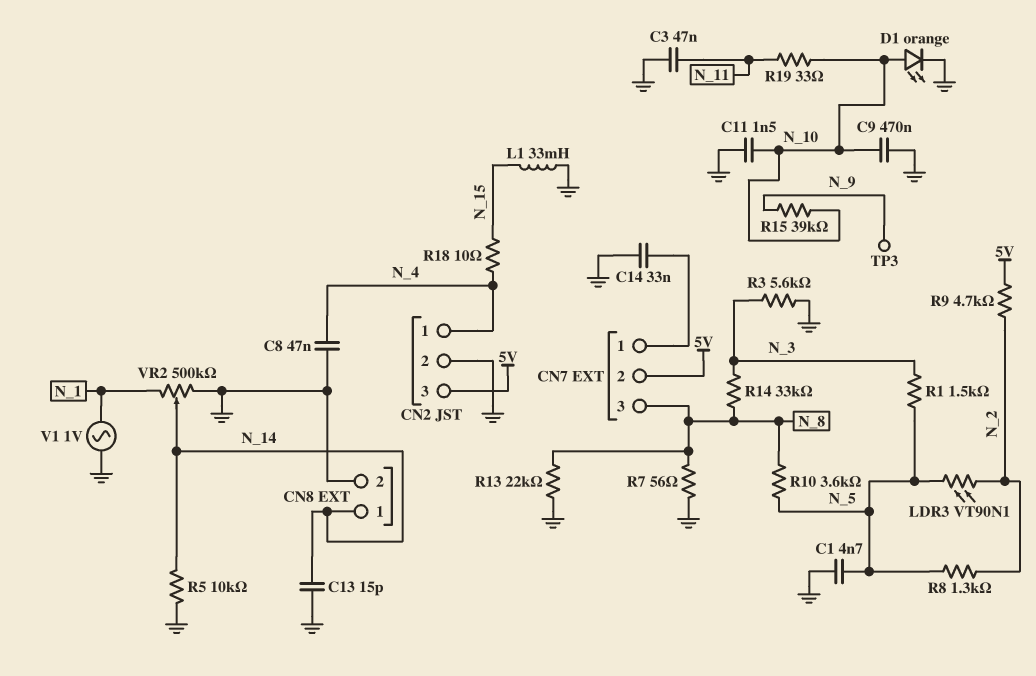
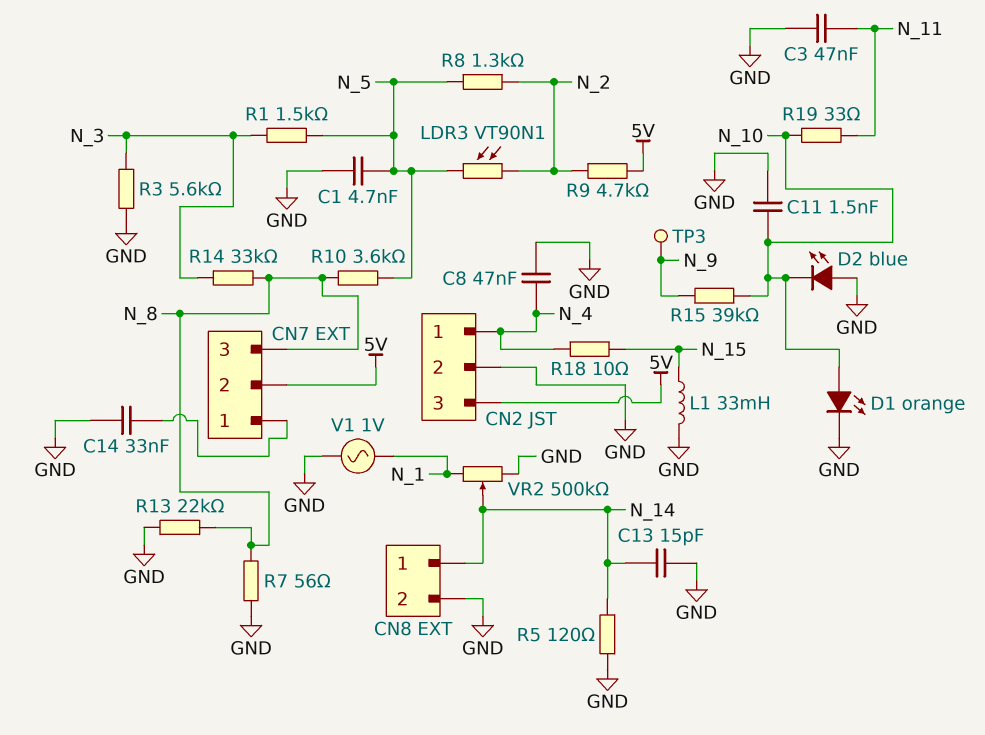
C9: 470nF (GND, N_10) -> none
D2: none -> LED blue (A GND, K N_10)
R5: 10k (GND, N_14) -> 120 (GND, N_14)

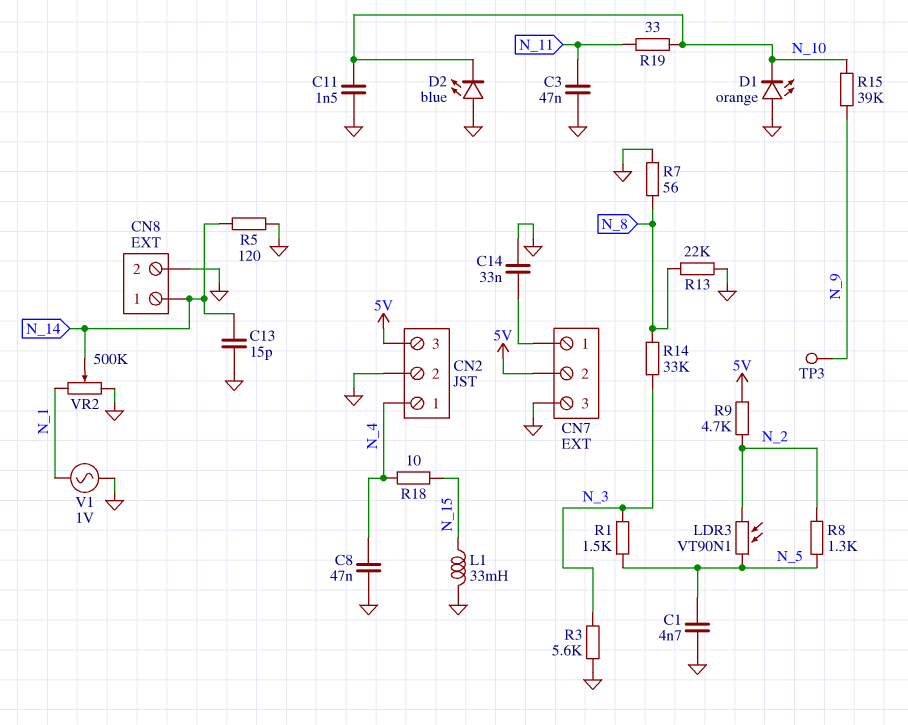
CN7 pin 3: N_8 -> GND
D1: LED orange (A N_10, K GND) -> LED orange (A GND, K N_10)
R10: 3.6k (N_5, N_8) -> none

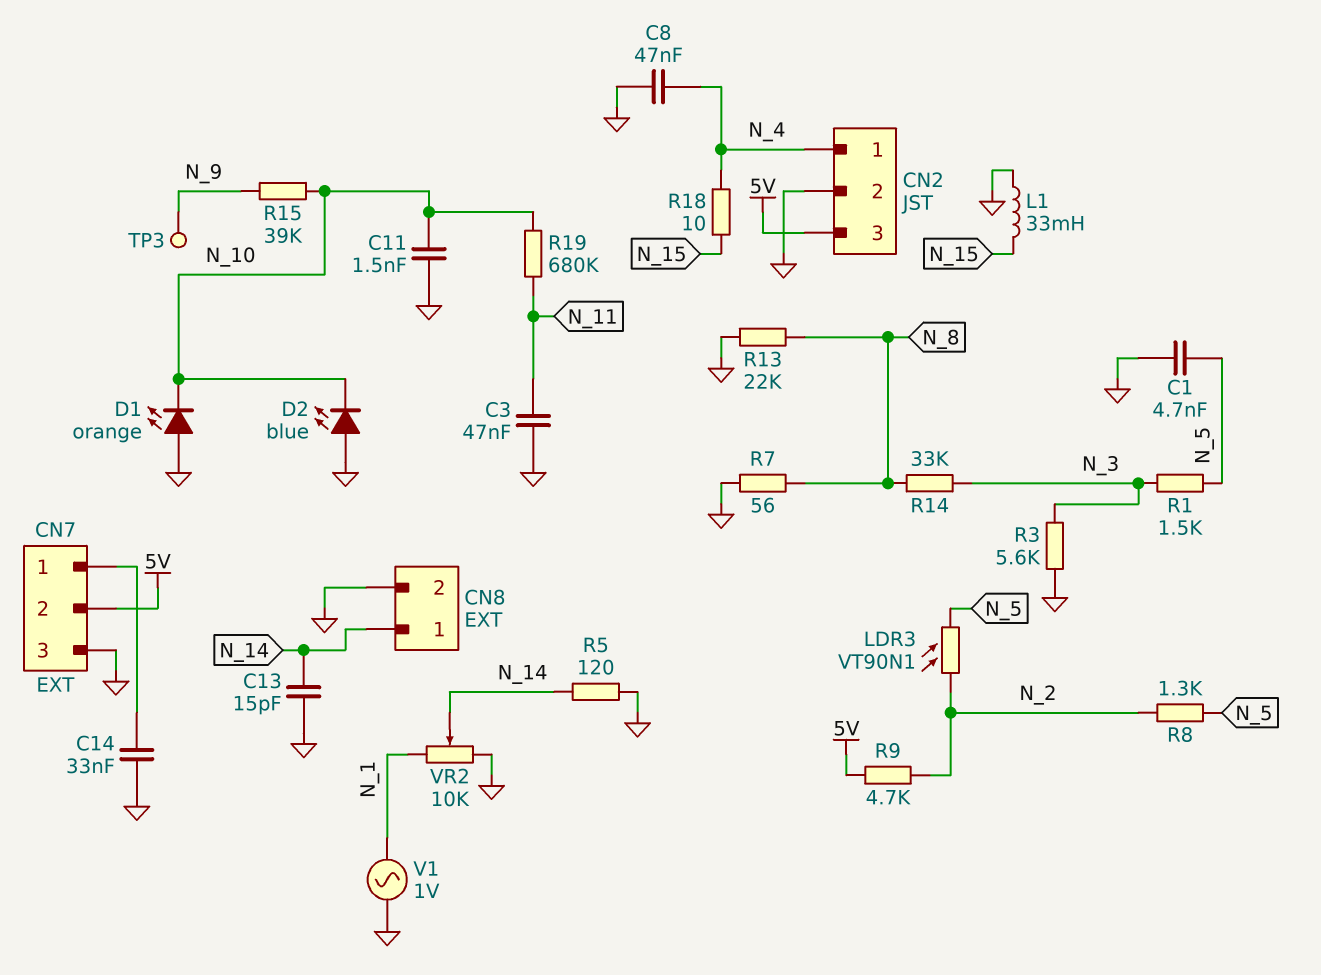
R19: 33 (N_10, N_11) -> 680k (N_10, N_11)
VR2: 500k (GND, N_1, wiper N_14) -> 10k (GND, N_1, wiper N_14)

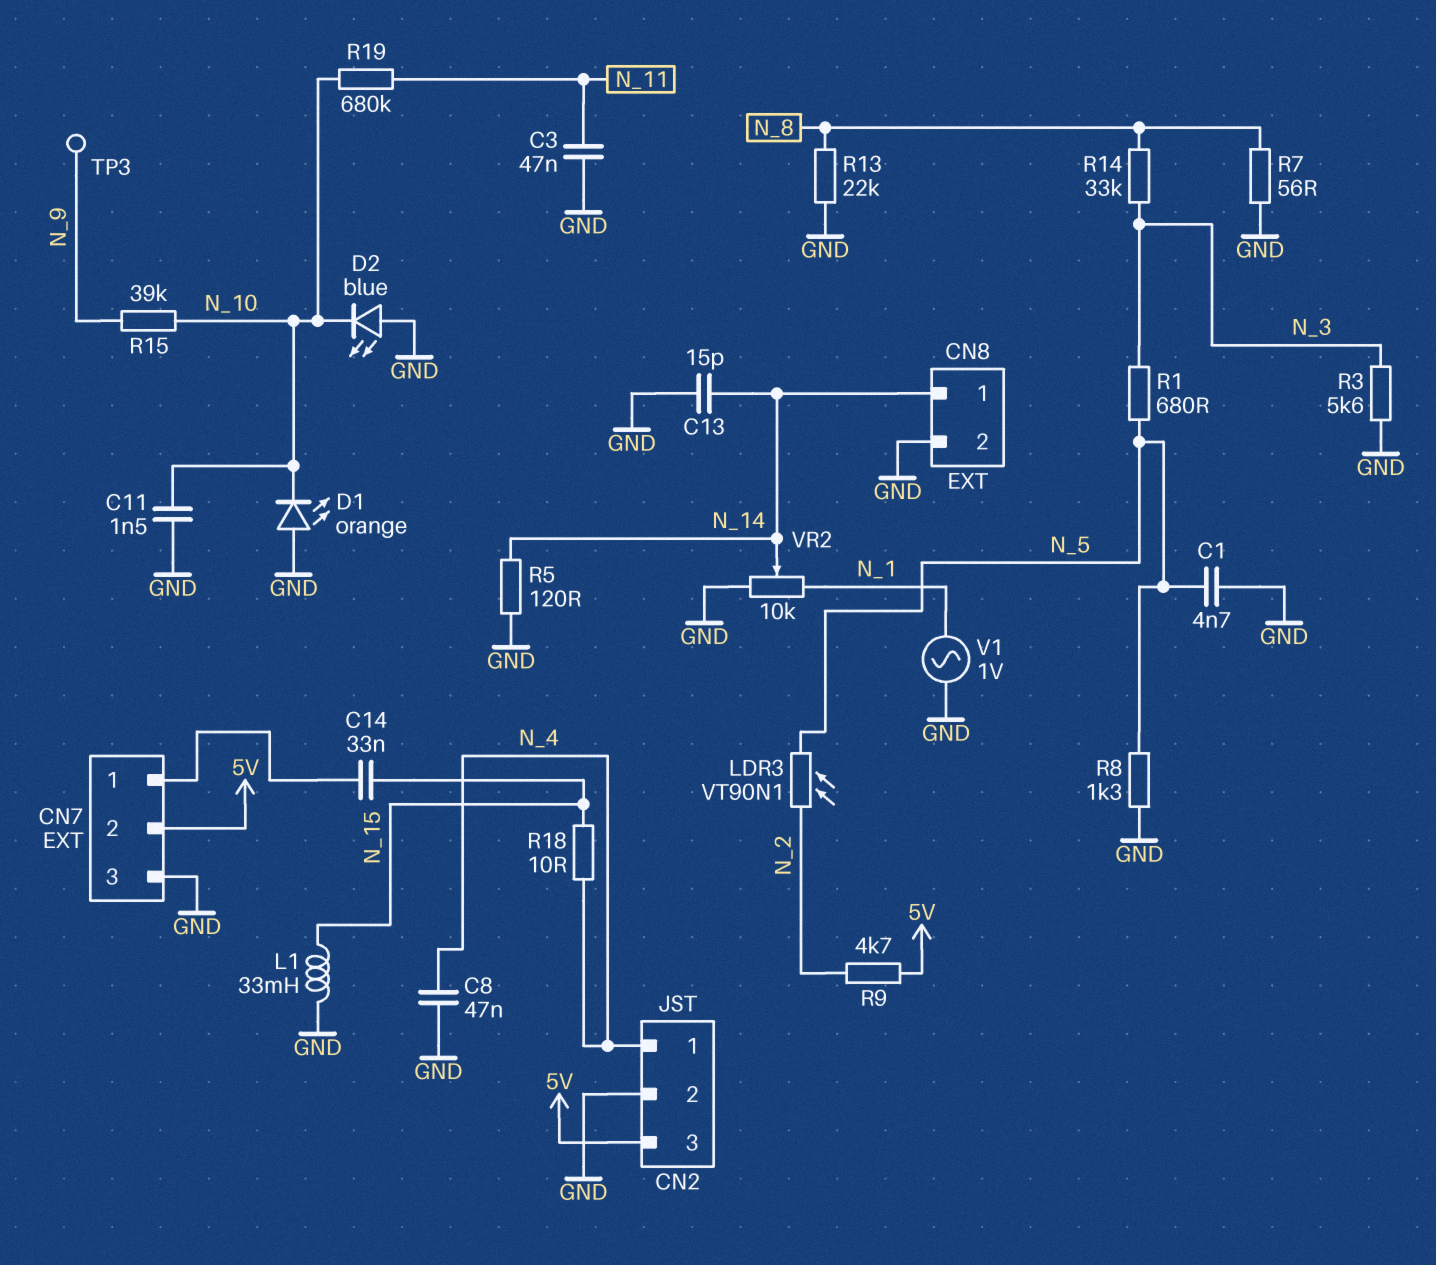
C14: 33nF (CN7/1, GND) -> 33nF (CN7/1, N_15)
R1: 1.5k (N_3, N_5) -> 680 (N_3, N_5)
R8: 1.3k (N_2, N_5) -> 1.3k (GND, N_5)

